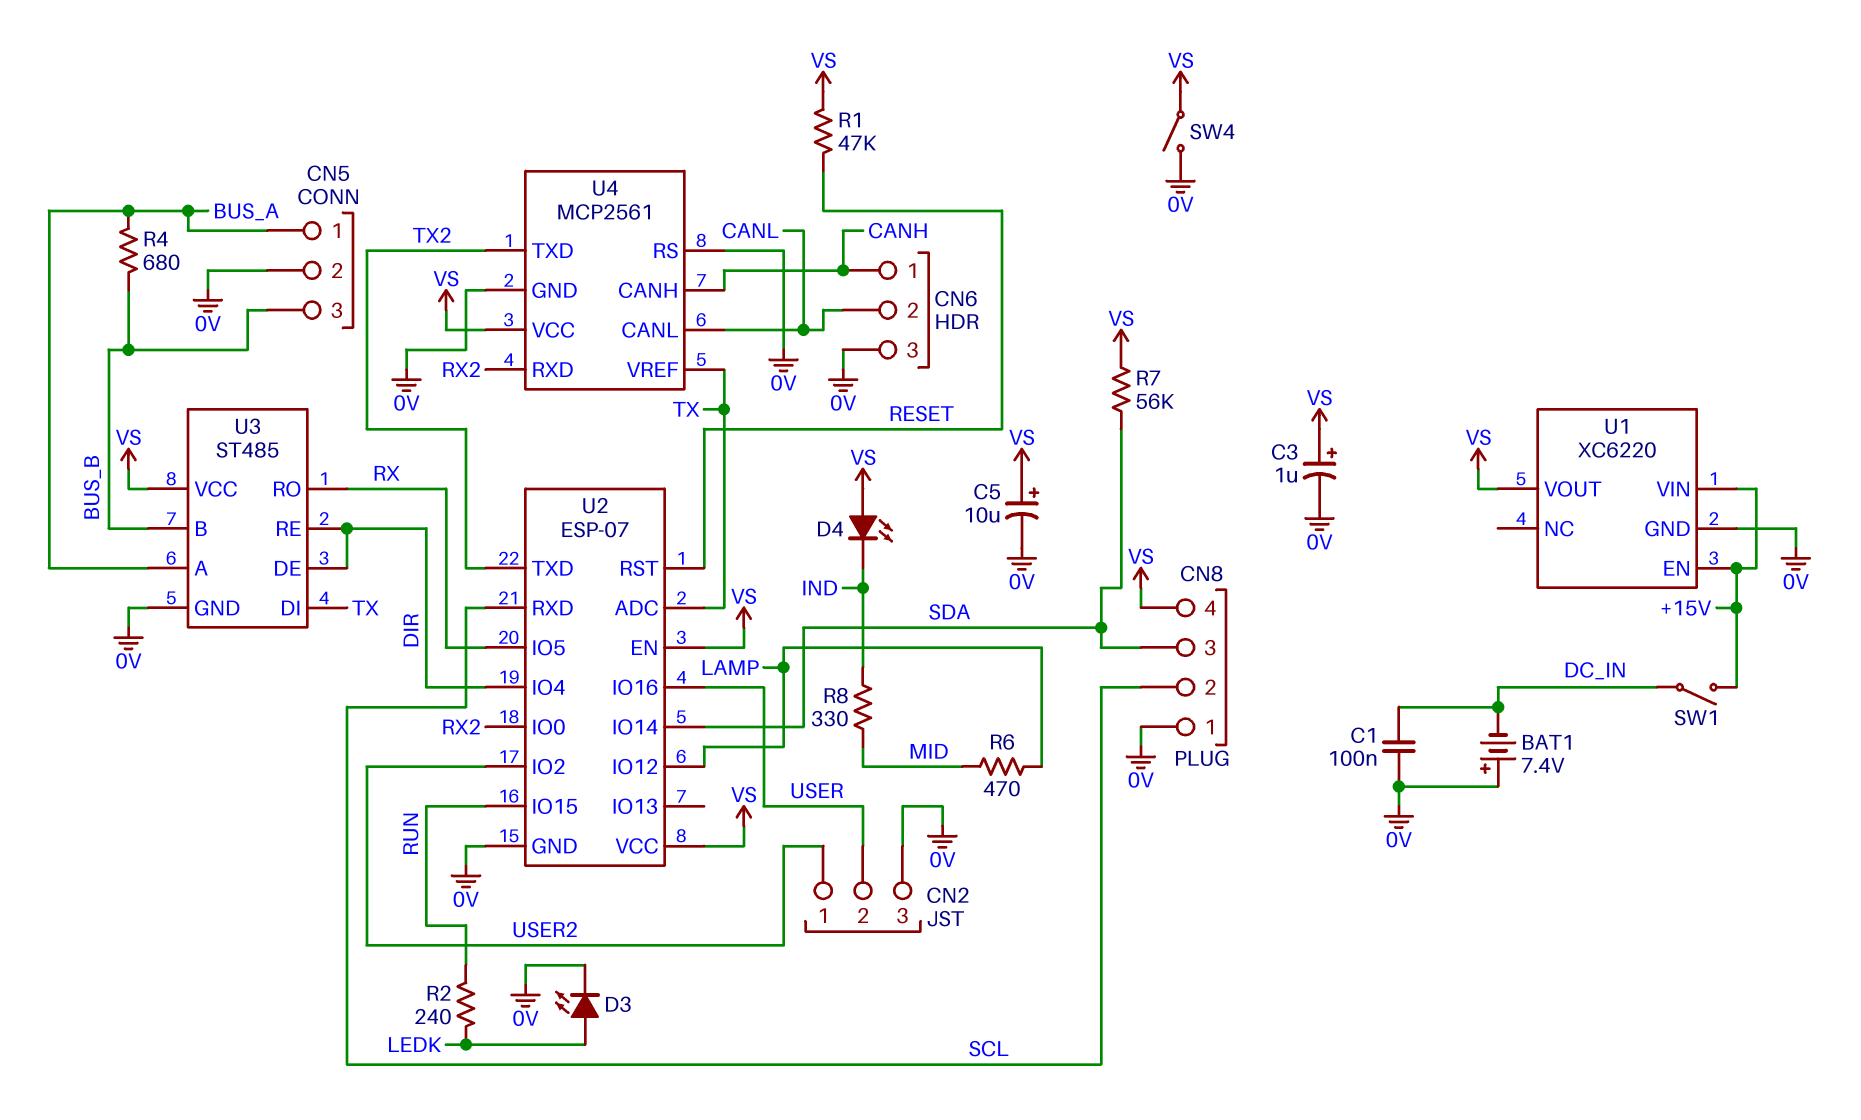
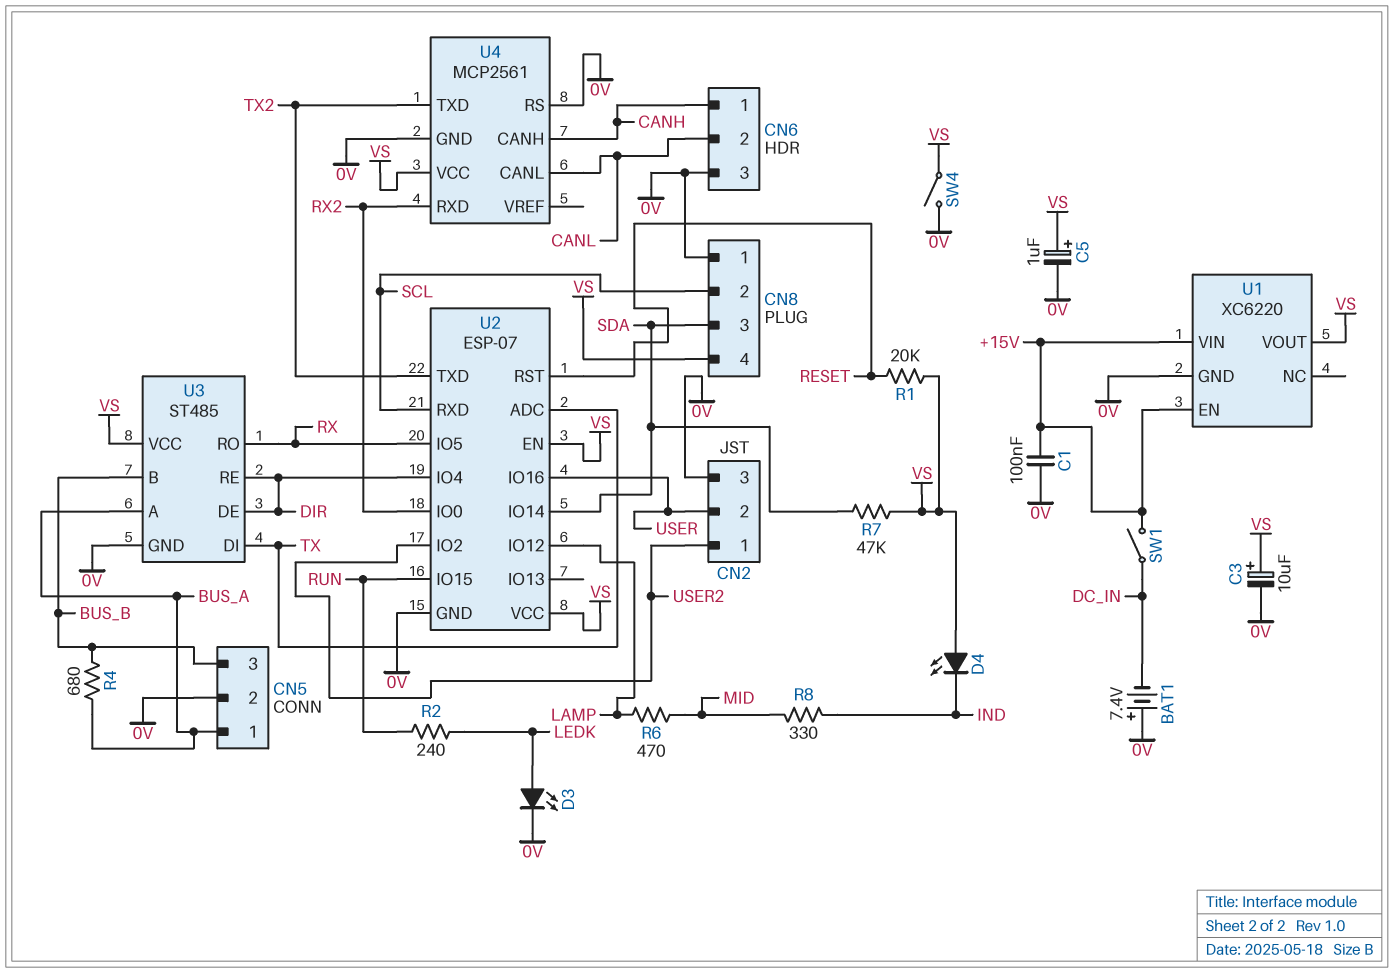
C1: 100nF (0V, DC_IN) -> 100nF (+15V, 0V)
C3: 1uF (plus VS, minus 0V) -> 10uF (plus VS, minus 0V)
C5: 10uF (plus VS, minus 0V) -> 1uF (plus VS, minus 0V)
R1: 47k (RESET, VS) -> 20k (RESET, VS)
R7: 56k (SDA, VS) -> 47k (SDA, VS)
U4 pin VREF: TX -> none

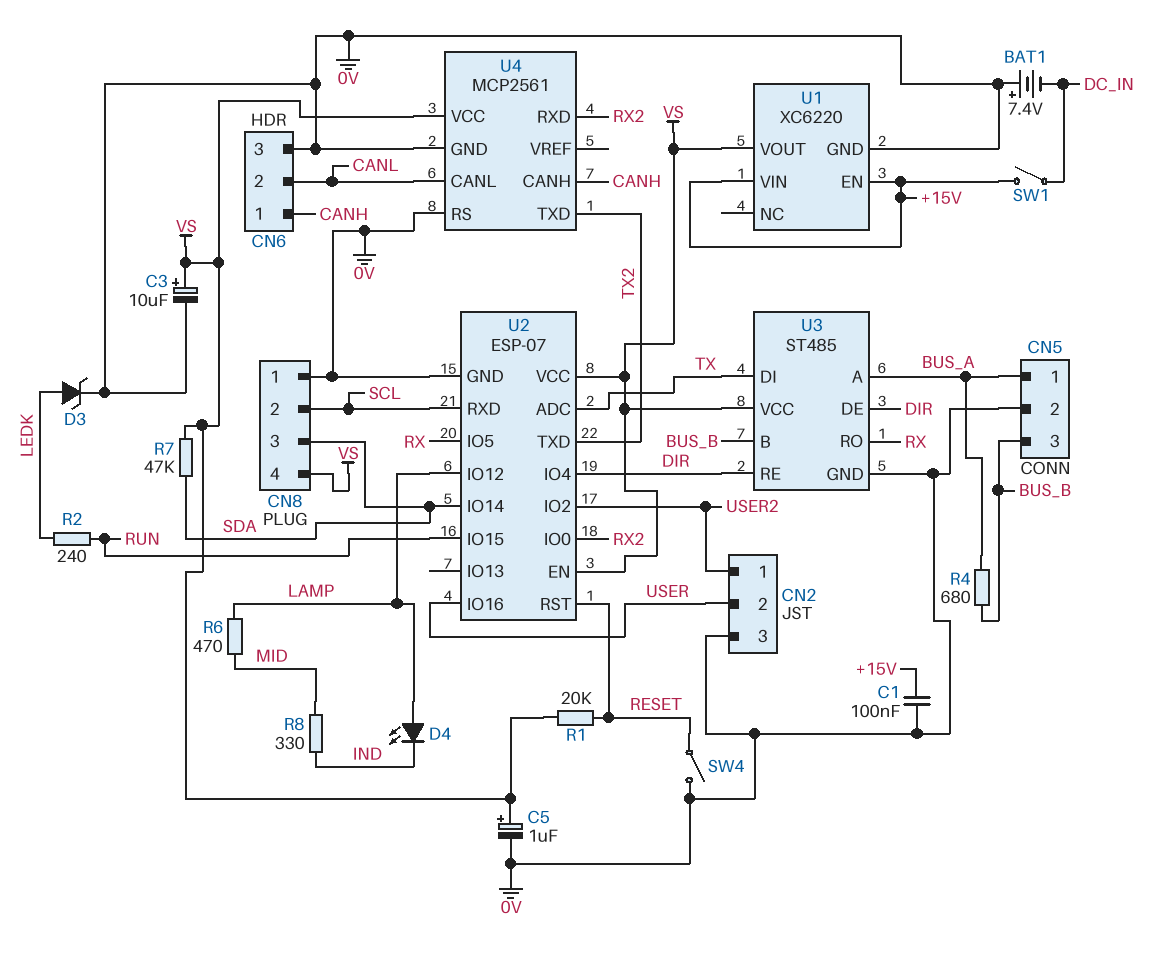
D3: LED (A LEDK, K 0V) -> zener (A LEDK, K 0V)
D4: LED (A VS, K IND) -> LED (A LAMP, K IND)
SW4: switch (0V, VS) -> switch (0V, RESET)

